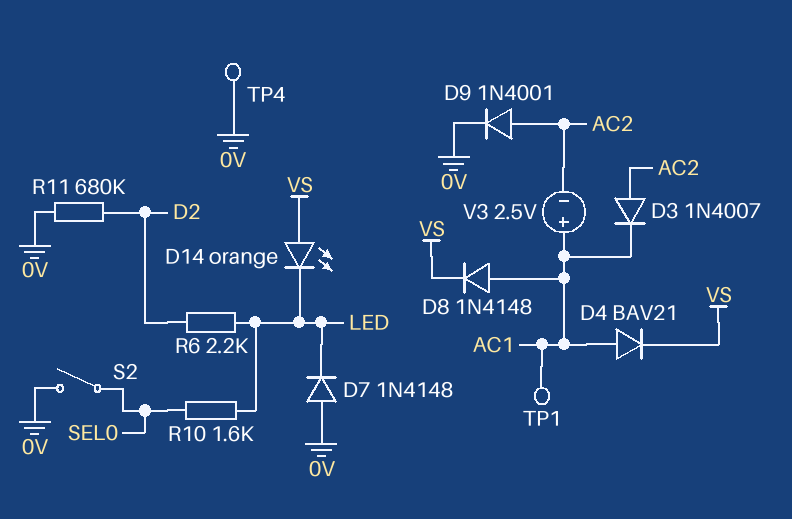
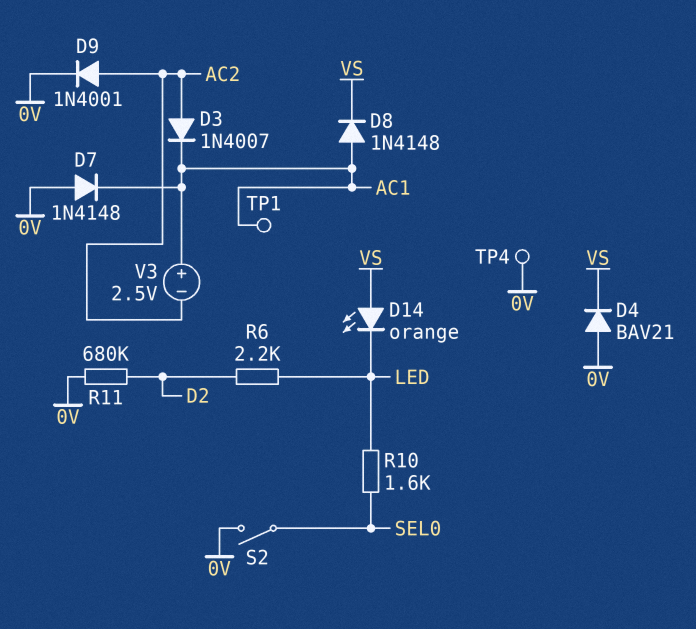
D4: diode BAV21 (A AC1, K VS) -> diode BAV21 (A 0V, K VS)
D7: diode 1N4148 (A 0V, K LED) -> diode 1N4148 (A 0V, K AC1)

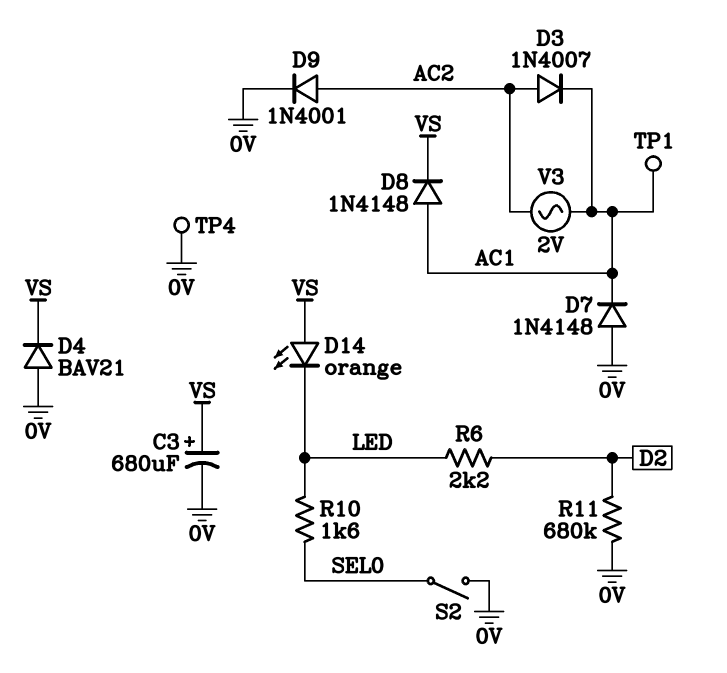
C3: none -> 680uF (plus VS, minus 0V)
V3: 2.5V (plus AC1, minus AC2) -> AC 2V (AC1, AC2)

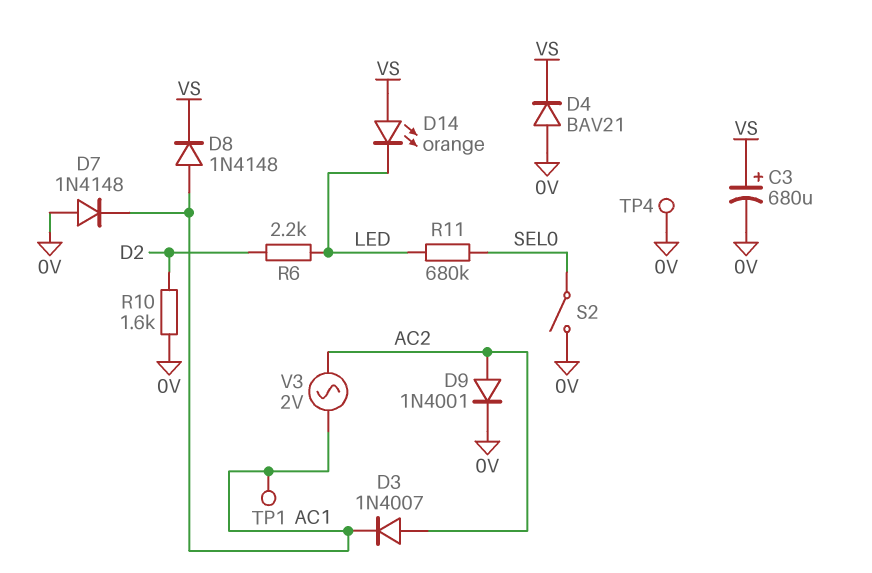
R10: 1.6k (LED, SEL0) -> 1.6k (0V, D2)
R11: 680k (0V, D2) -> 680k (LED, SEL0)

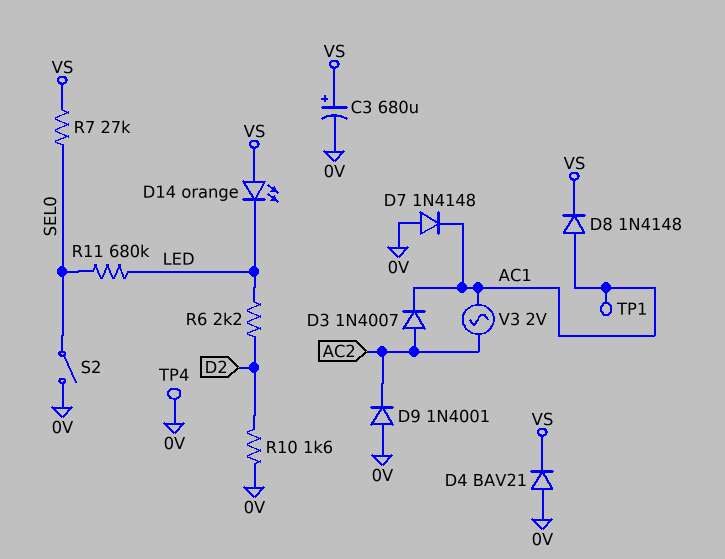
D9: diode 1N4001 (A AC2, K 0V) -> diode 1N4001 (A 0V, K AC2)
R7: none -> 27k (SEL0, VS)

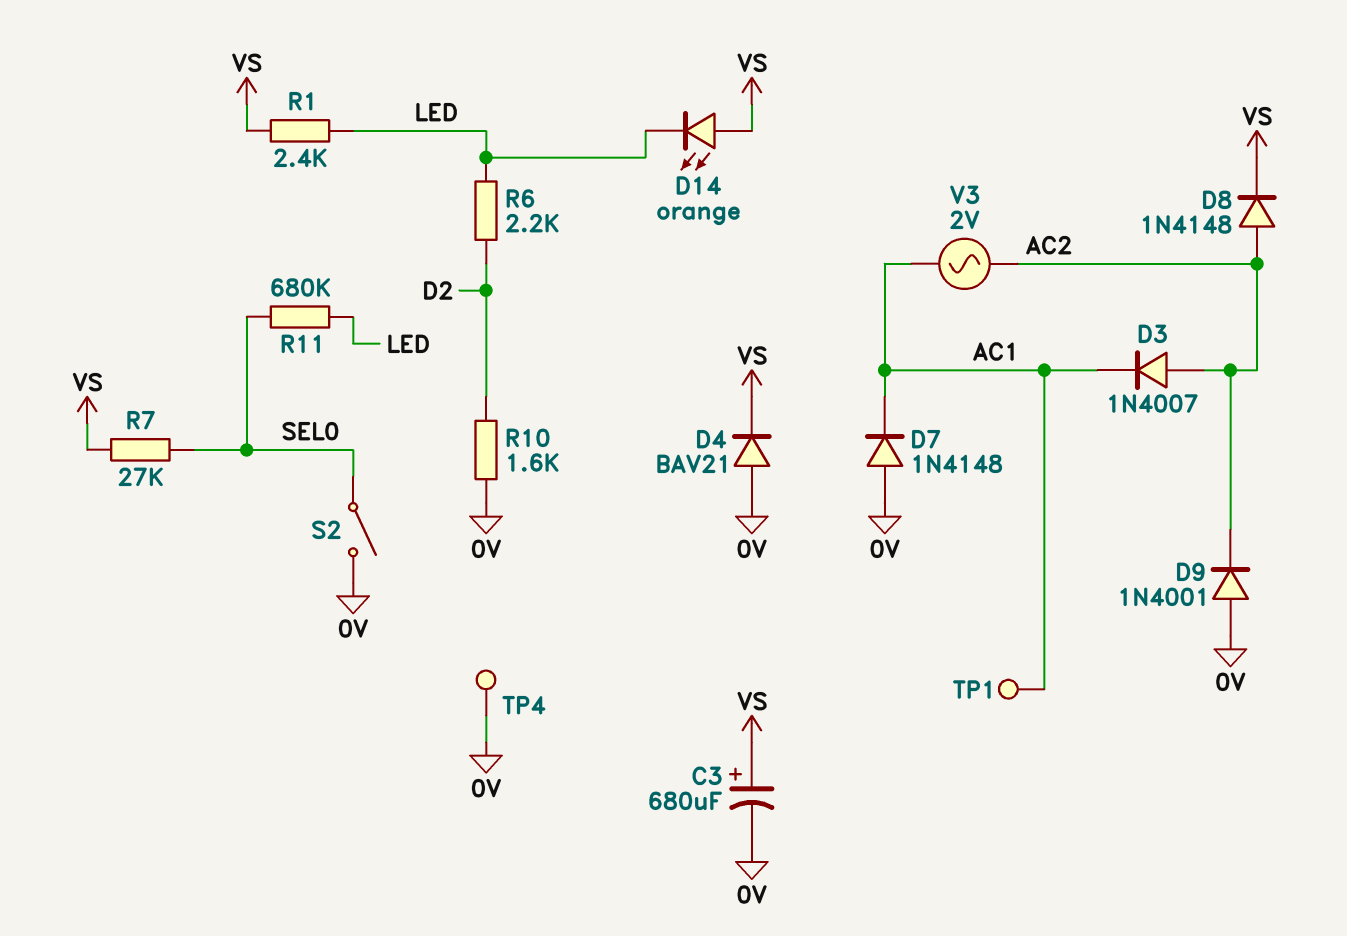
D8: diode 1N4148 (A AC1, K VS) -> diode 1N4148 (A AC2, K VS)
R1: none -> 2.4k (LED, VS)

